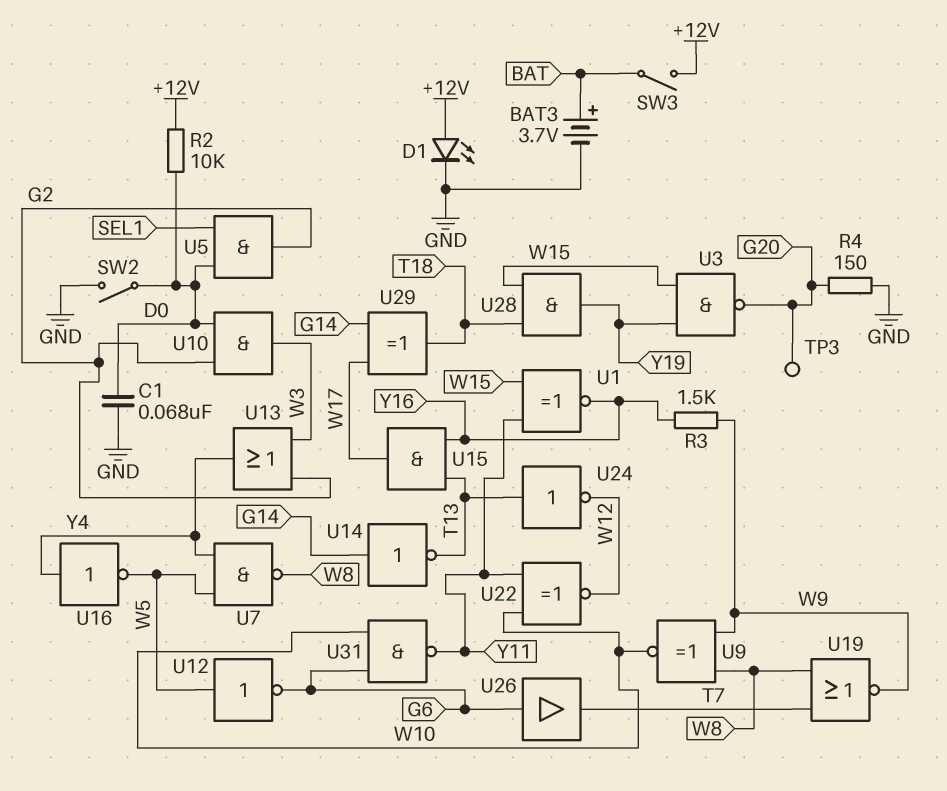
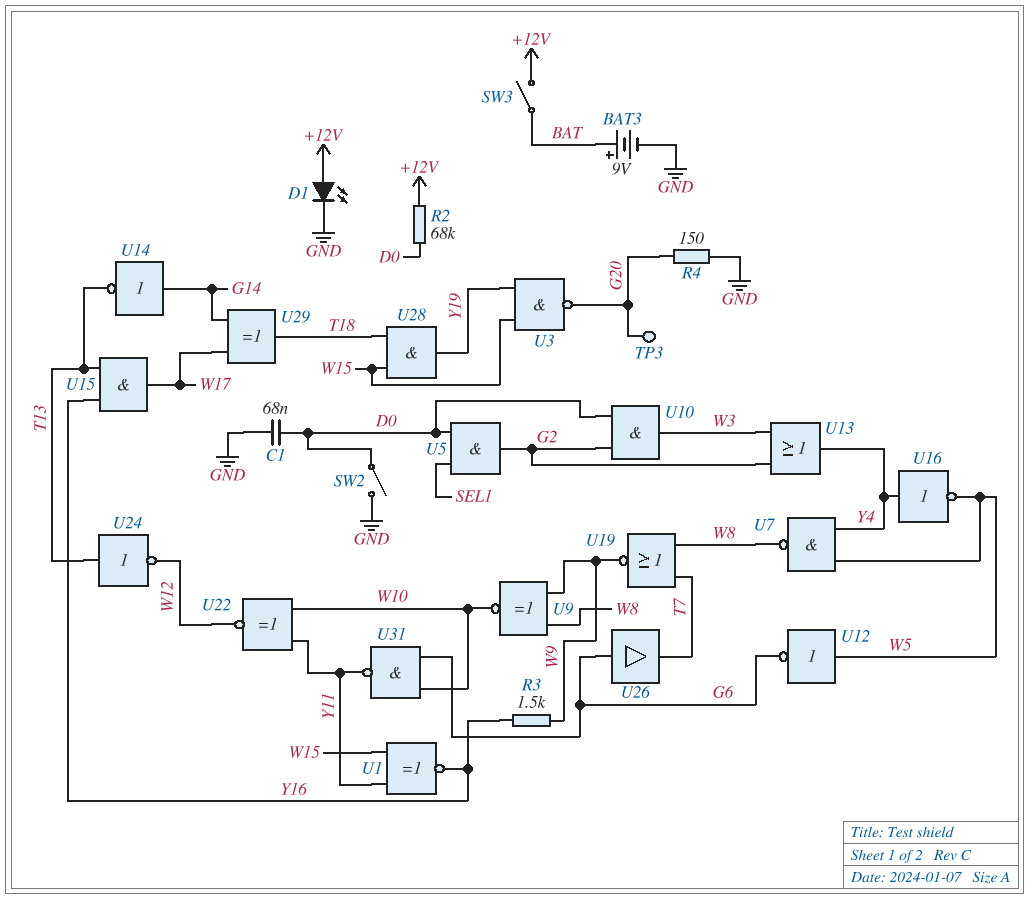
BAT3: 3.7V (plus BAT, minus GND) -> 9V (plus BAT, minus GND)
R2: 10k (+12V, D0) -> 68k (+12V, D0)

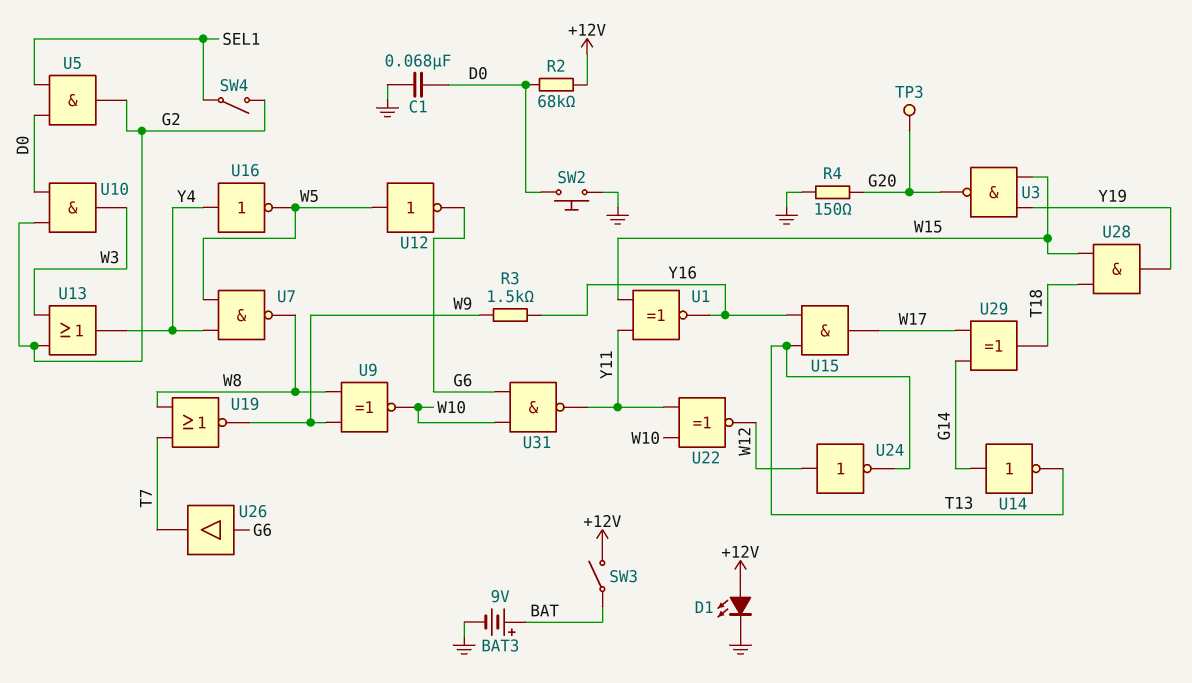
SW2: switch (D0, GND) -> button (D0, GND)
SW4: none -> switch (G2, SEL1)
U24: NOT (in T13, out W12) -> NOT (in W12, out T13)

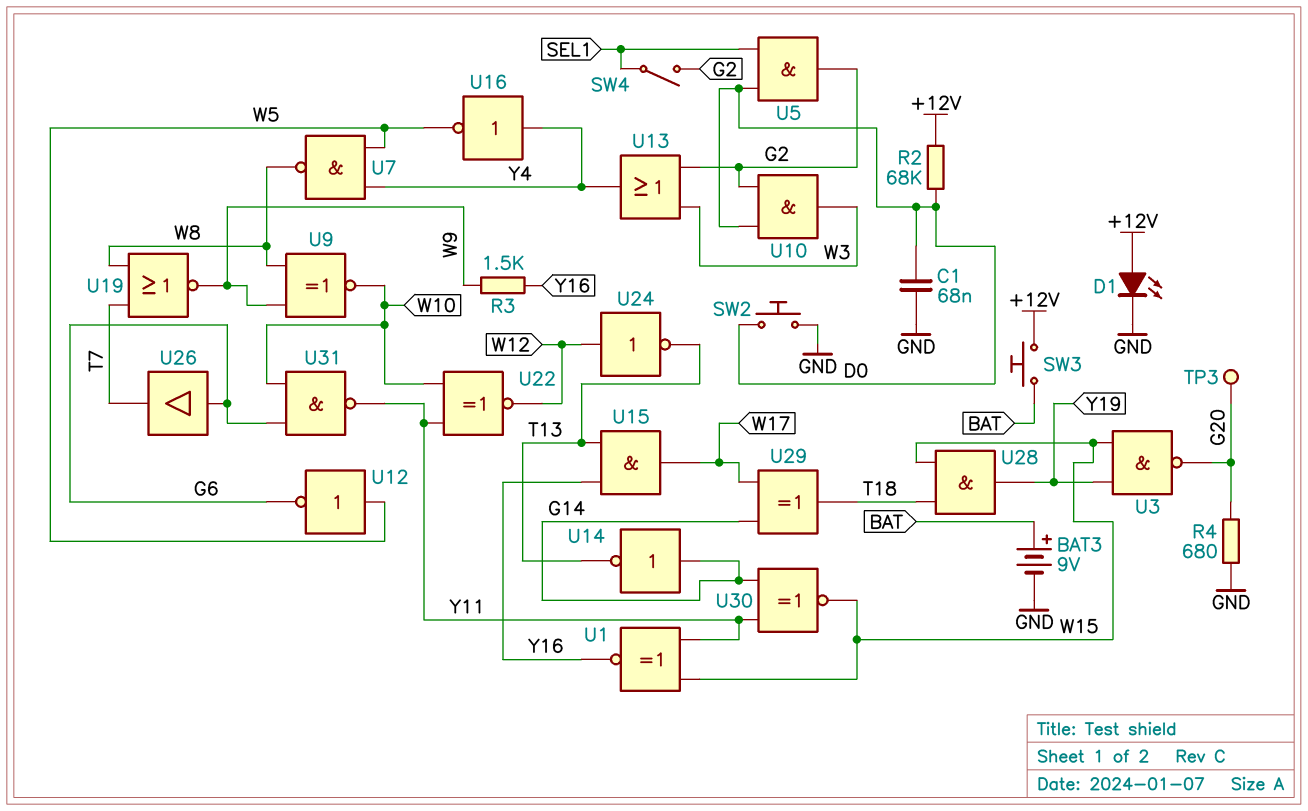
R4: 150 (G20, GND) -> 680 (G20, GND)
SW3: switch (+12V, BAT) -> button (+12V, BAT)
U30: none -> XNOR (in G14, in Y11, out W15)

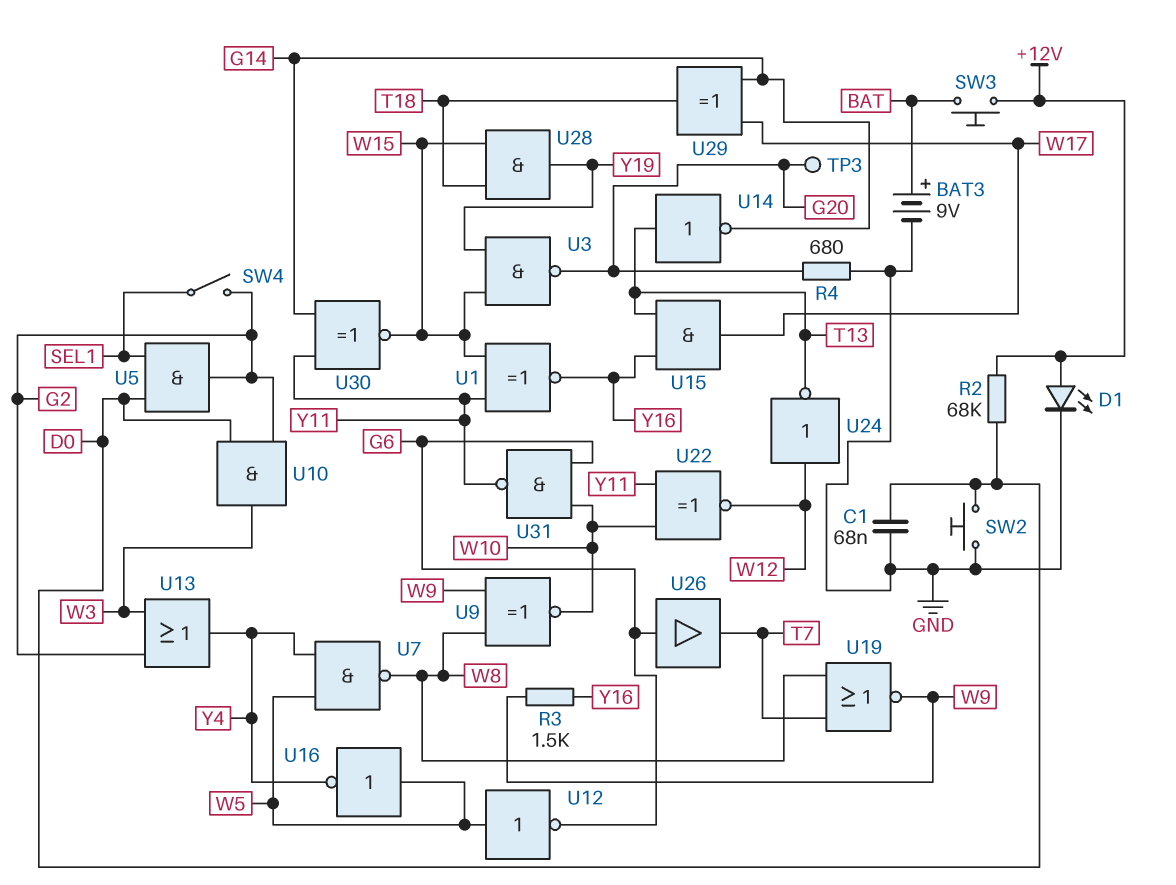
U14: NOT (in G14, out T13) -> NOT (in T13, out G14)
U16: NOT (in Y4, out W5) -> NOT (in W5, out Y4)

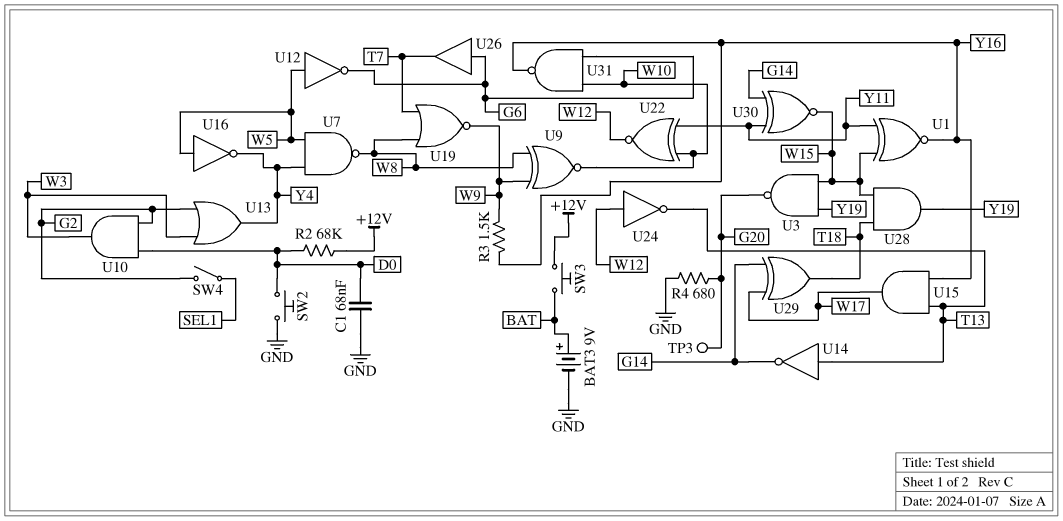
D1: LED (A +12V, K GND) -> none
U5: AND (in D0, in SEL1, out G2) -> none
U31: NAND (in G6, in W10, out Y11) -> NAND (in G6, in W10, out Y16)

